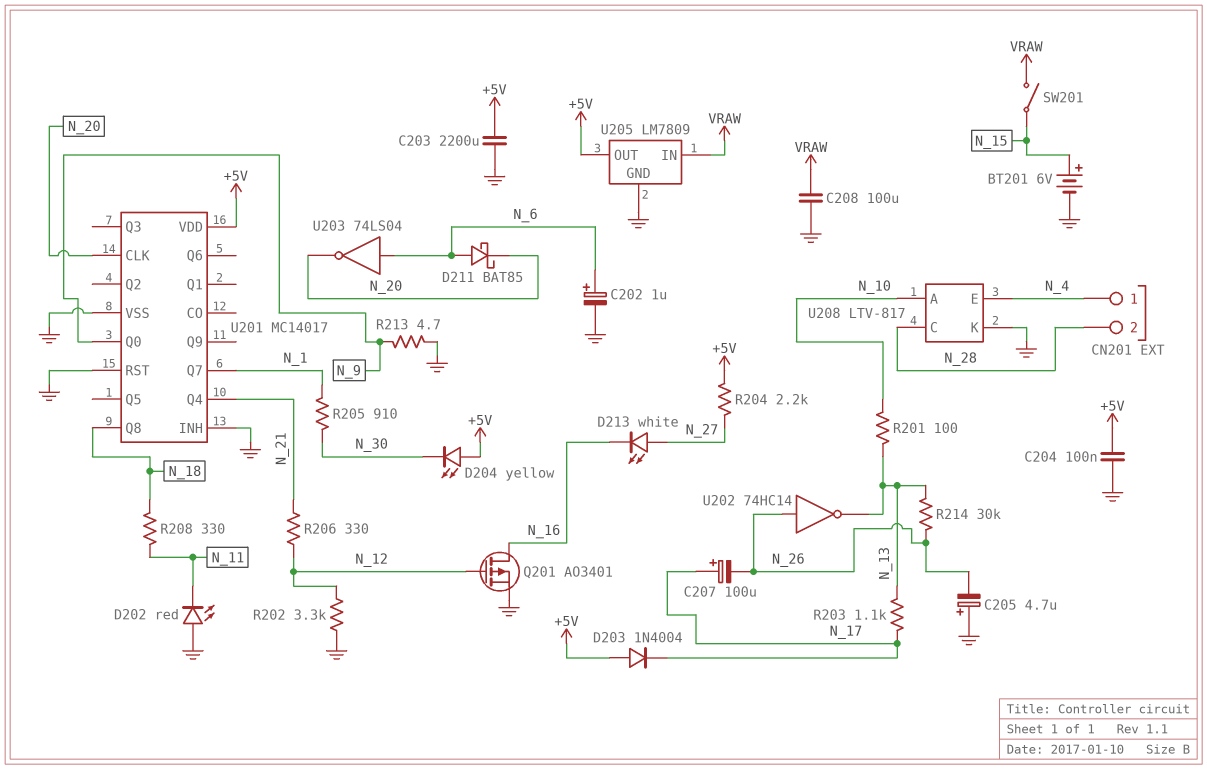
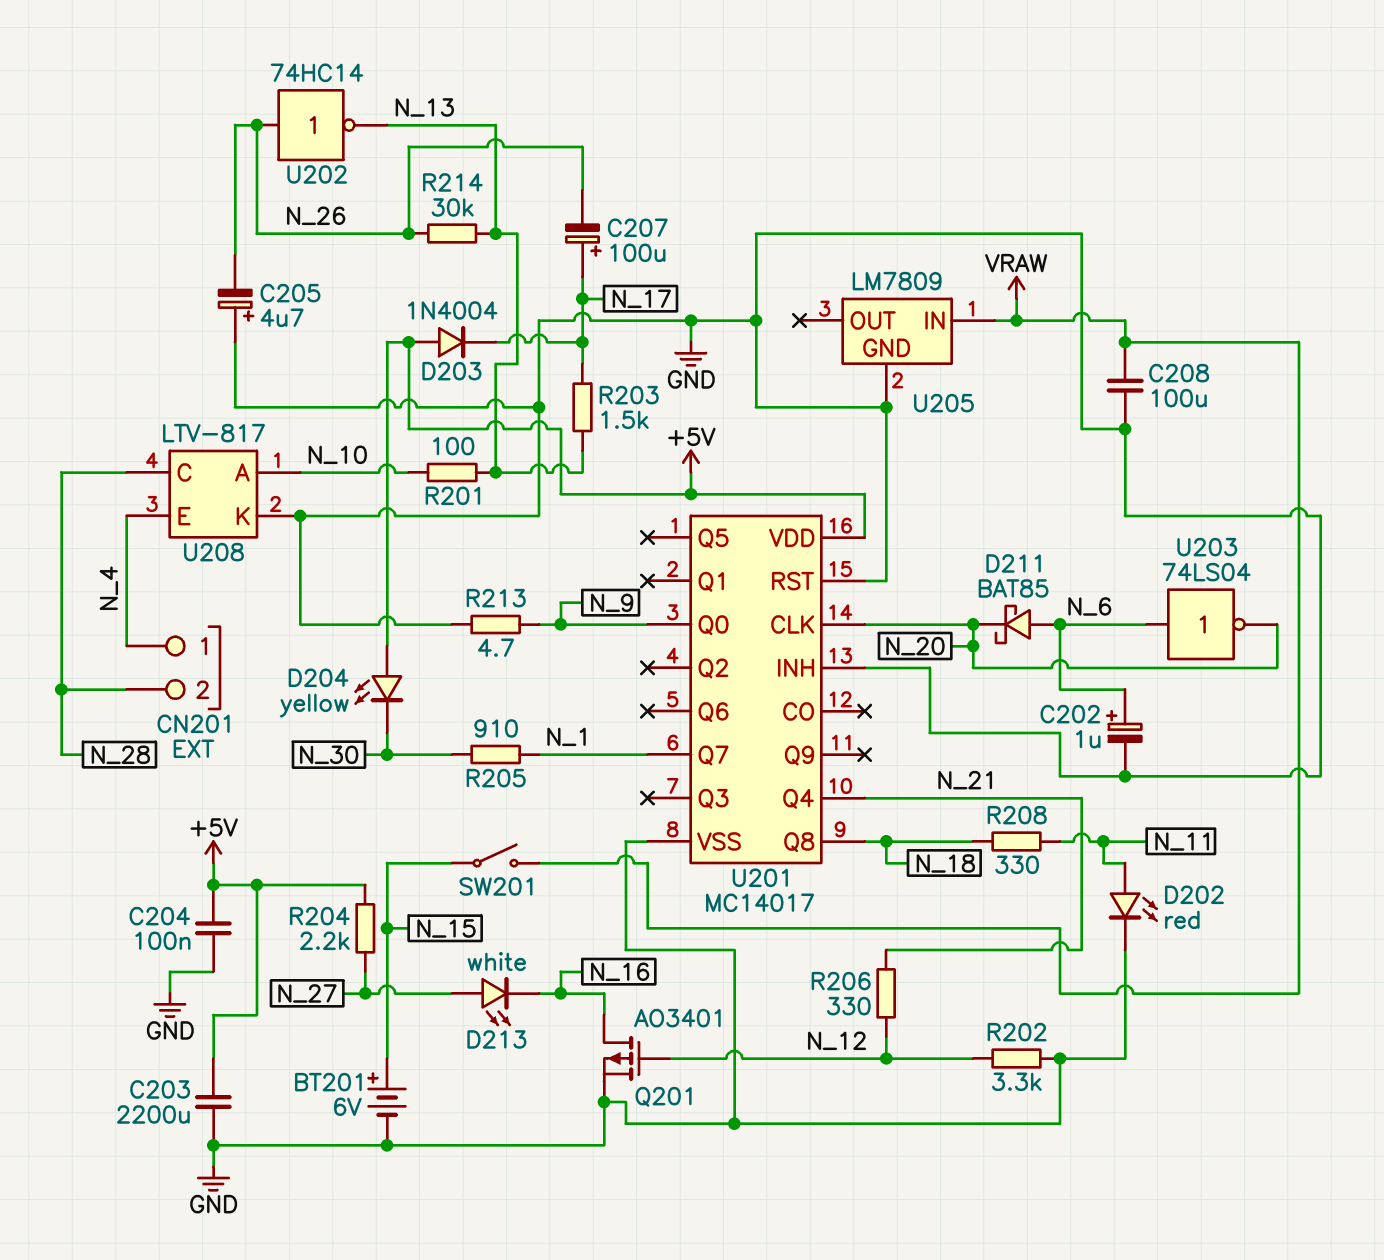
D202: LED red (A GND, K N_11) -> LED red (A N_11, K GND)
R203: 1.1k (N_13, N_17) -> 1.5k (N_13, N_17)
U205 pin OUT: +5V -> none

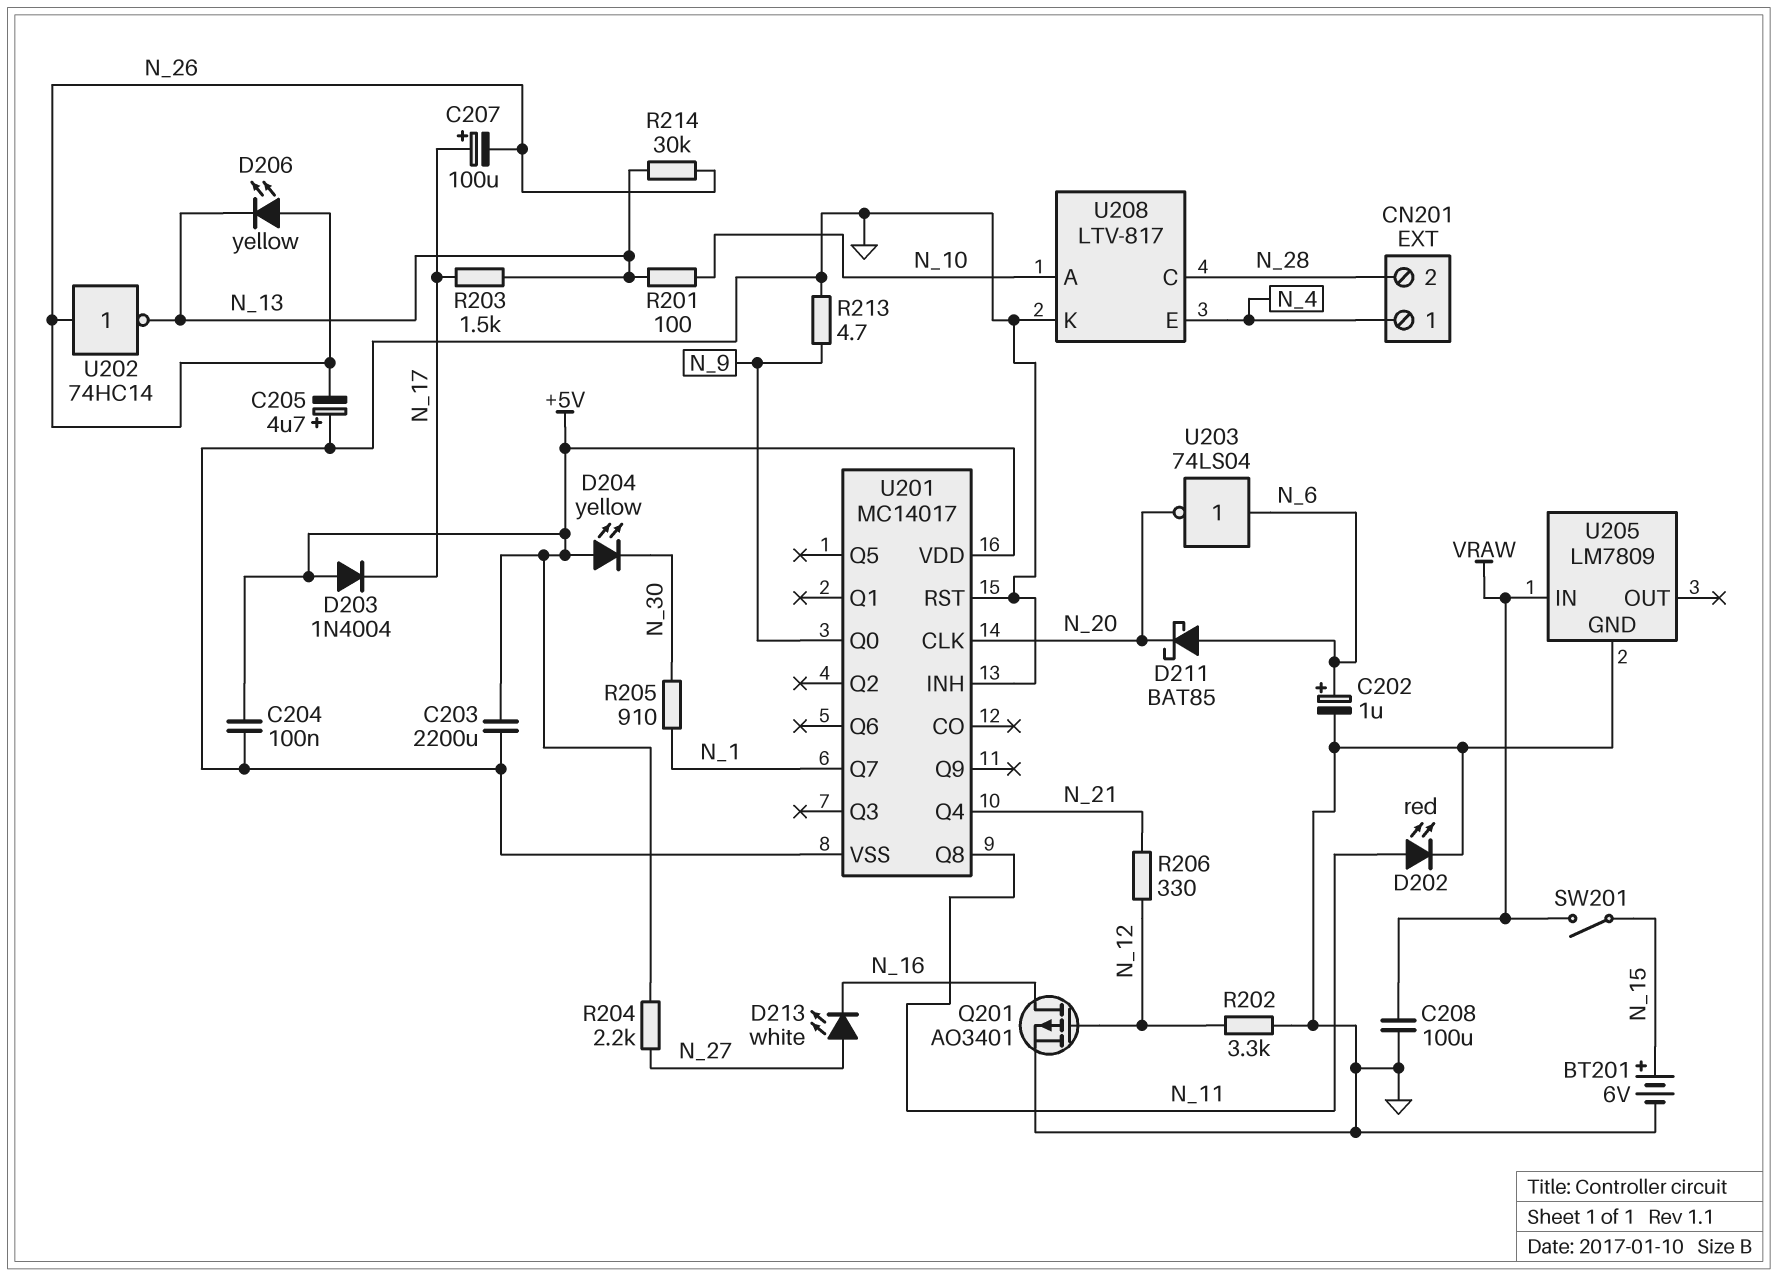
D206: none -> LED yellow (A N_26, K N_13)
R208: 330 (N_11, N_18) -> none
U201 pin Q8: N_18 -> N_11

